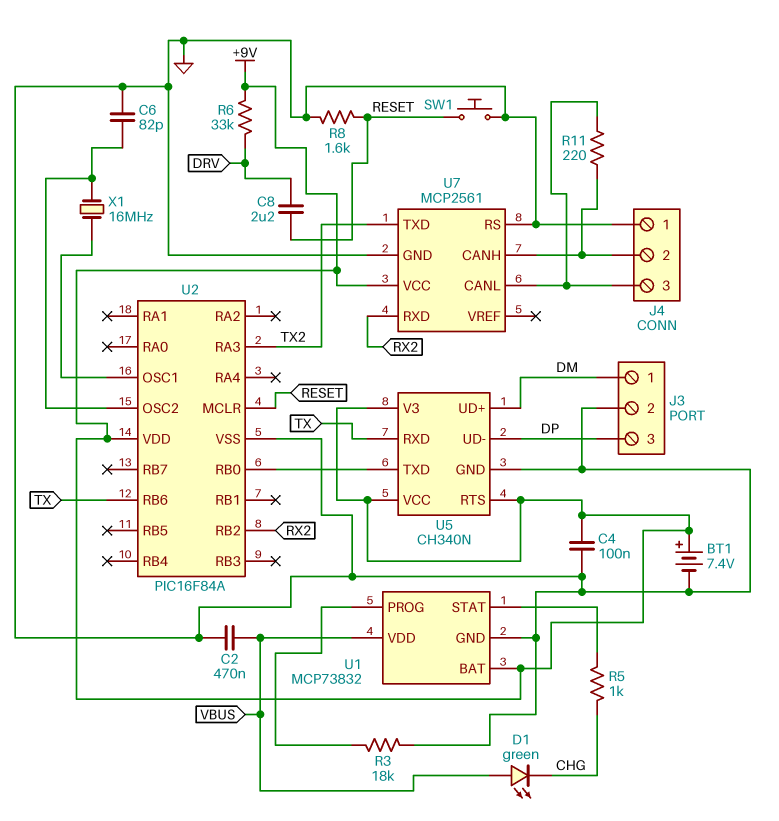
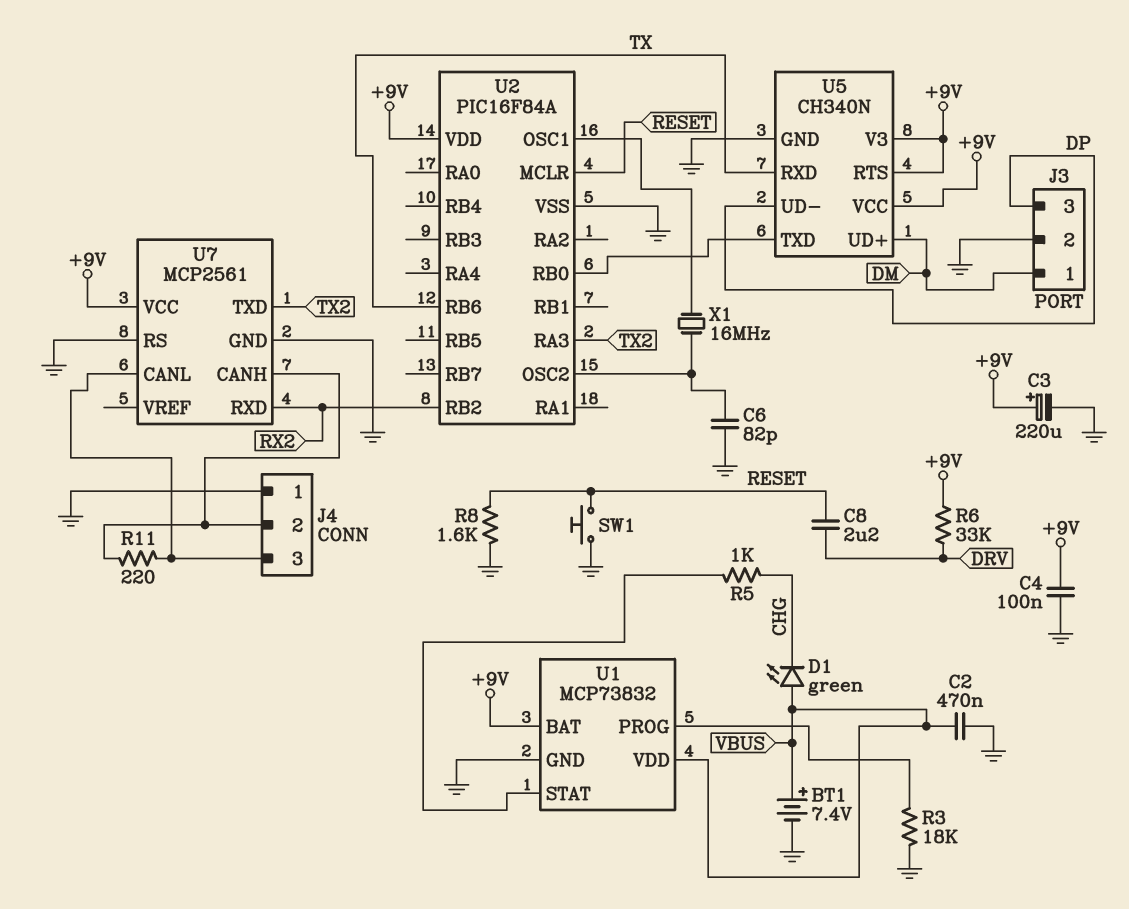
BT1: 7.4V (plus +9V, minus GND) -> 7.4V (plus VBUS, minus GND)
C3: none -> 220uF (plus +9V, minus GND)

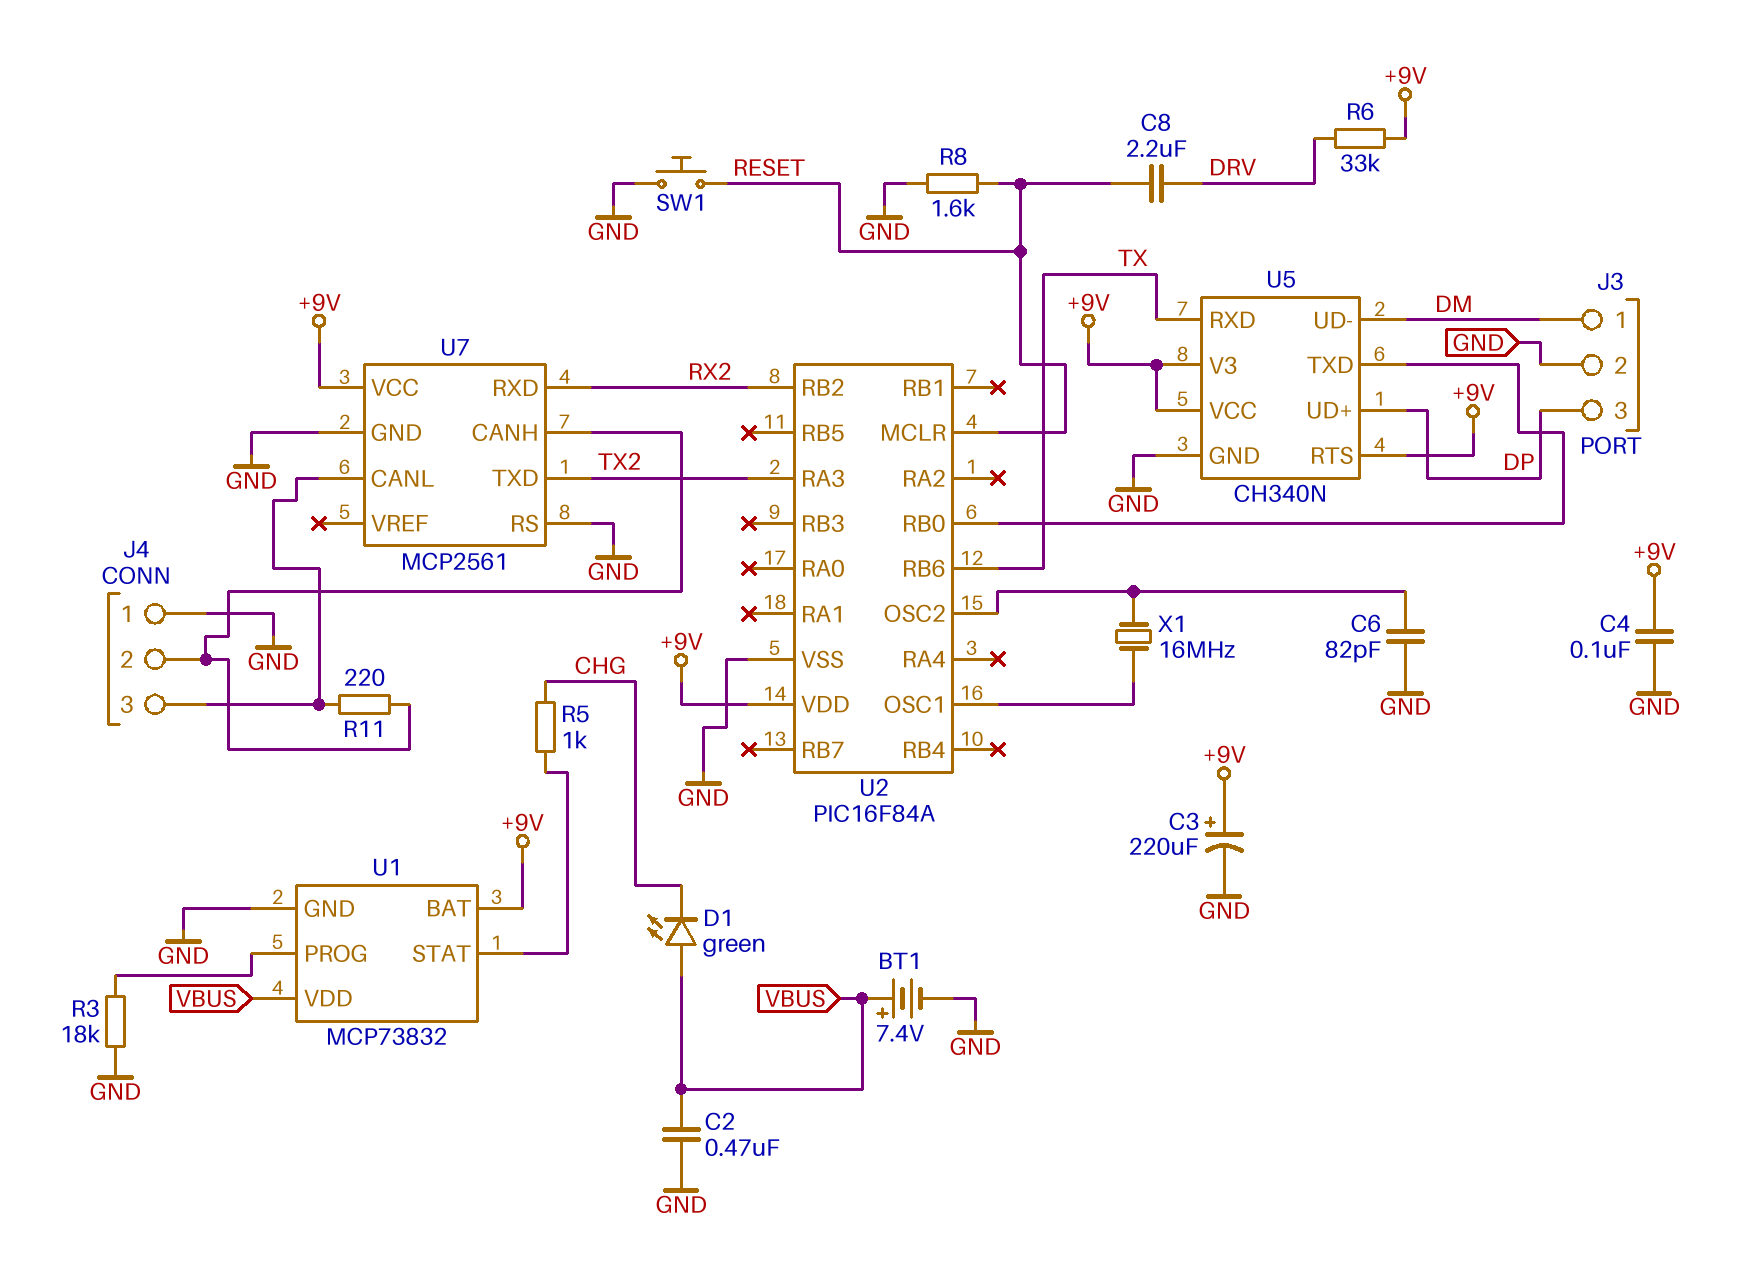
U5 pin UD+: DM -> DP
U5 pin UD-: DP -> DM

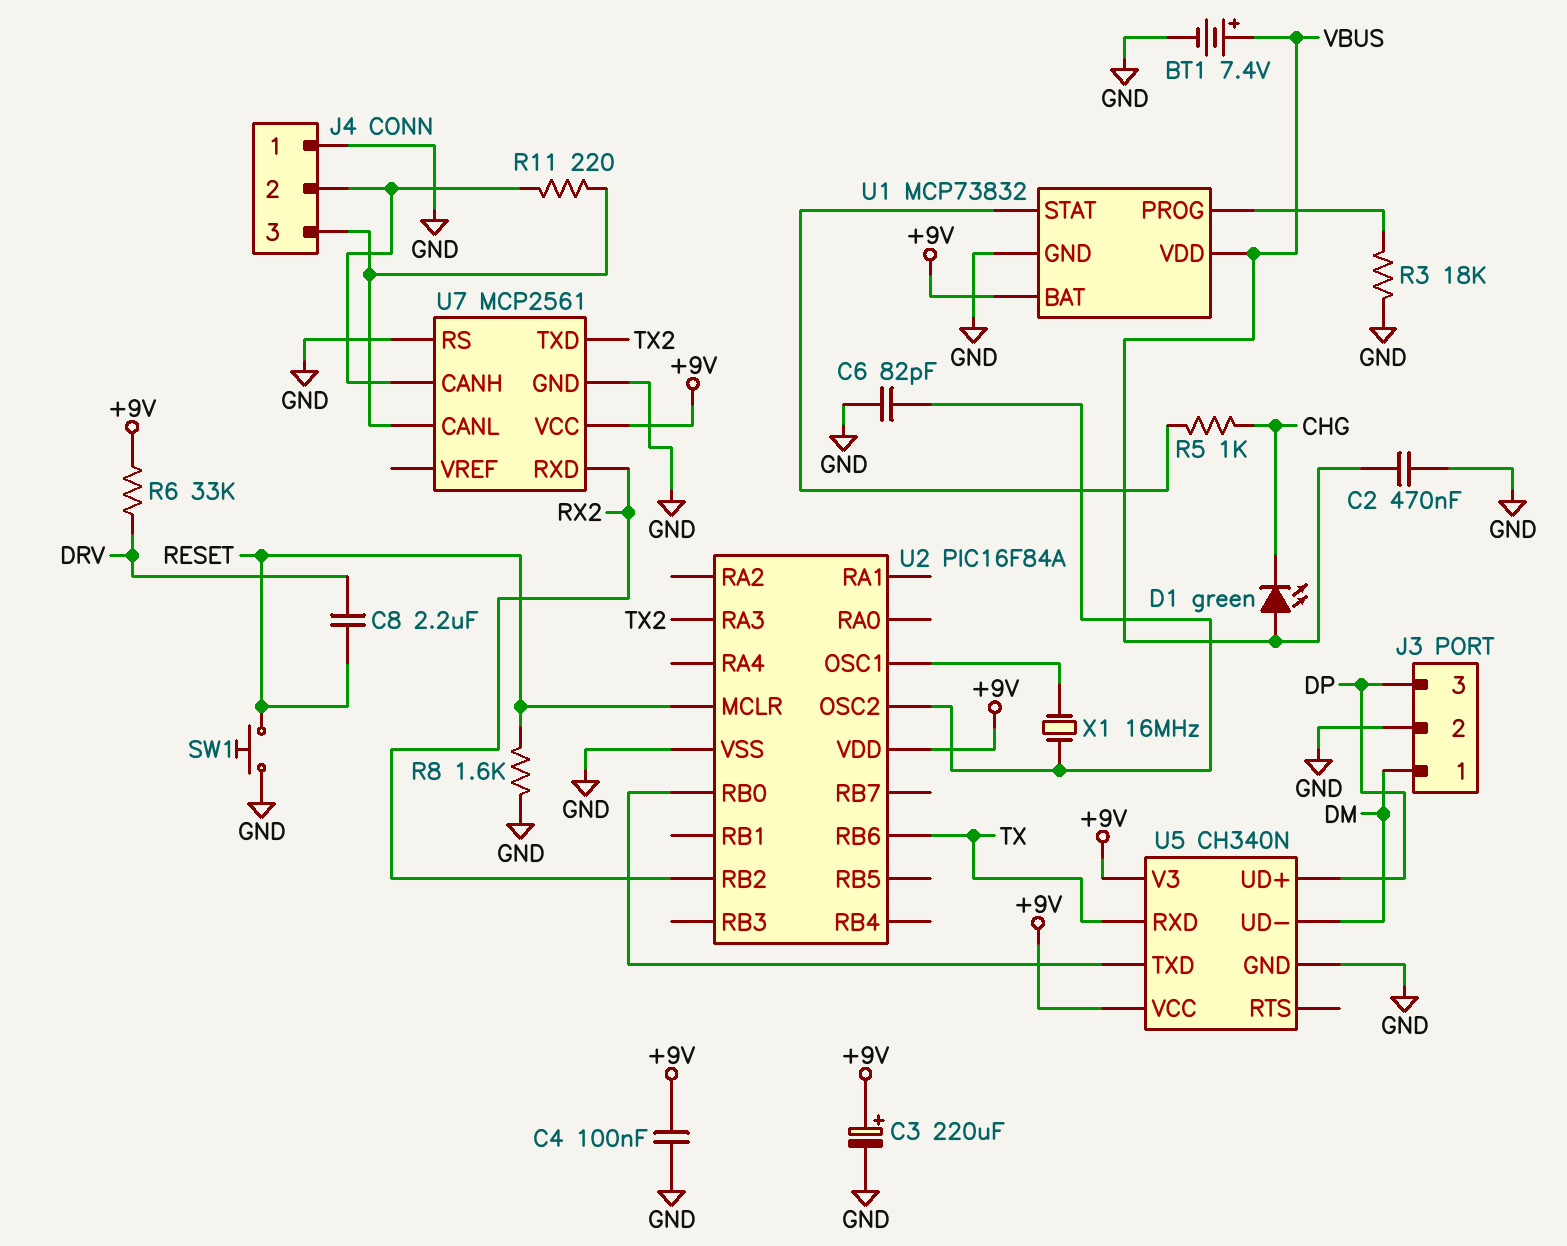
U5 pin RTS: +9V -> none

